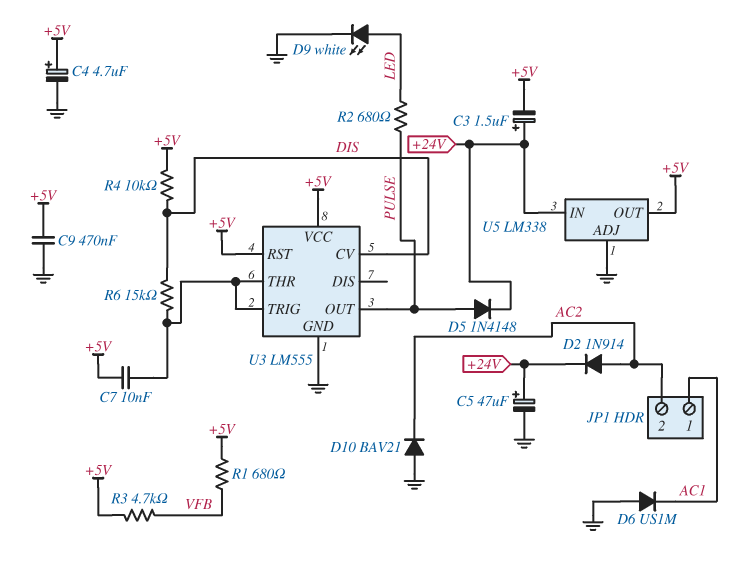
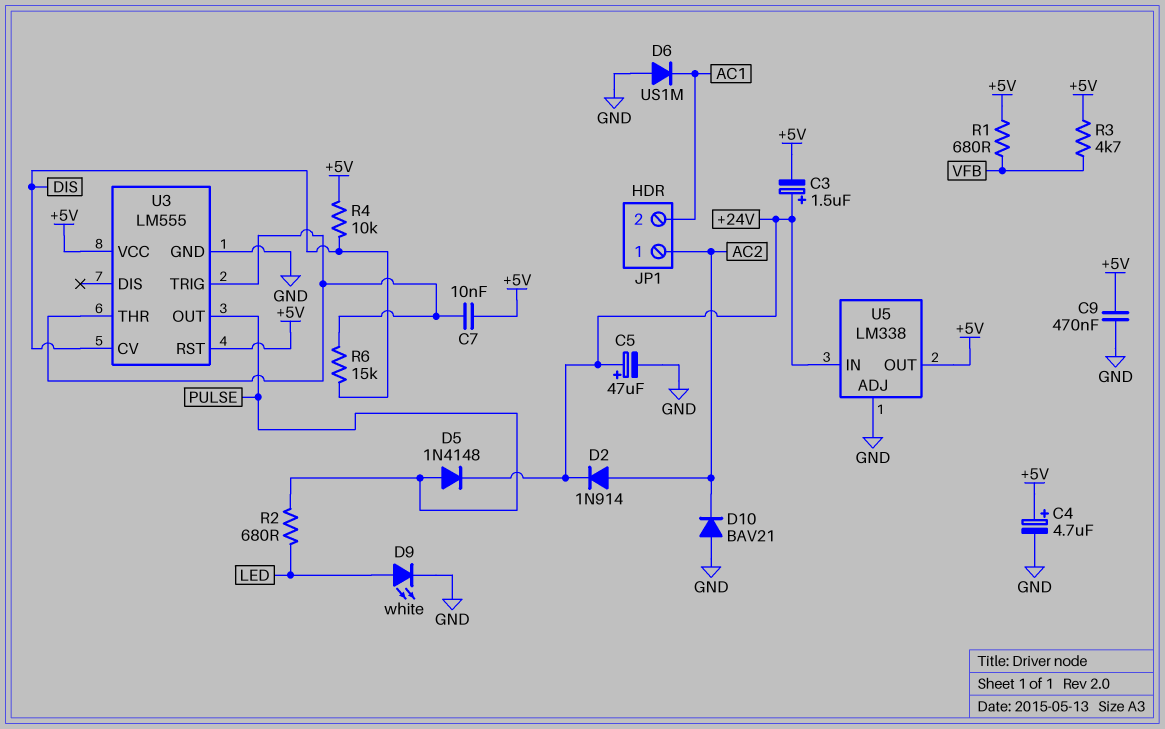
JP1 pin 1: AC1 -> AC2
JP1 pin 2: AC2 -> AC1

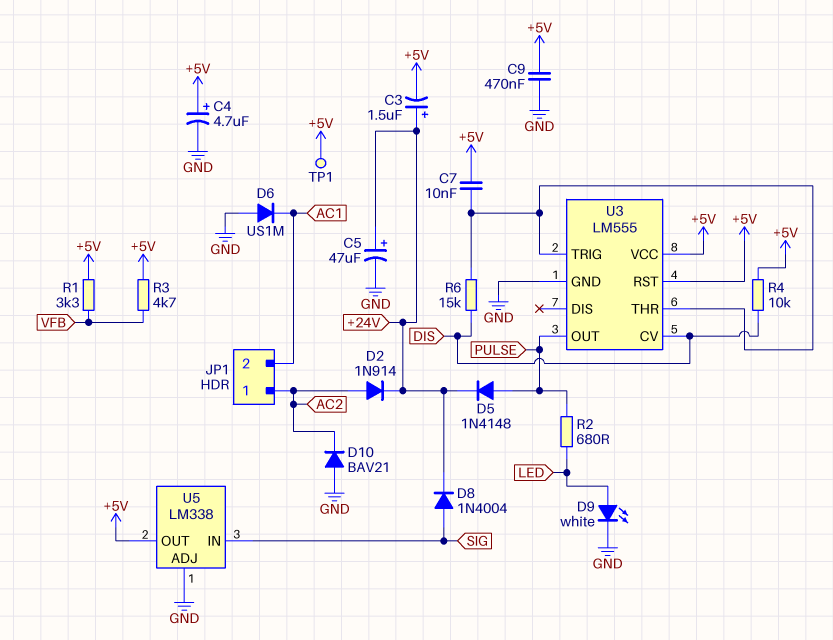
D8: none -> diode 1N4004 (A SIG, K +24V)
R1: 680 (+5V, VFB) -> 3.3k (+5V, VFB)
TP1: none -> test point (+5V)
U5 pin IN: +24V -> SIG

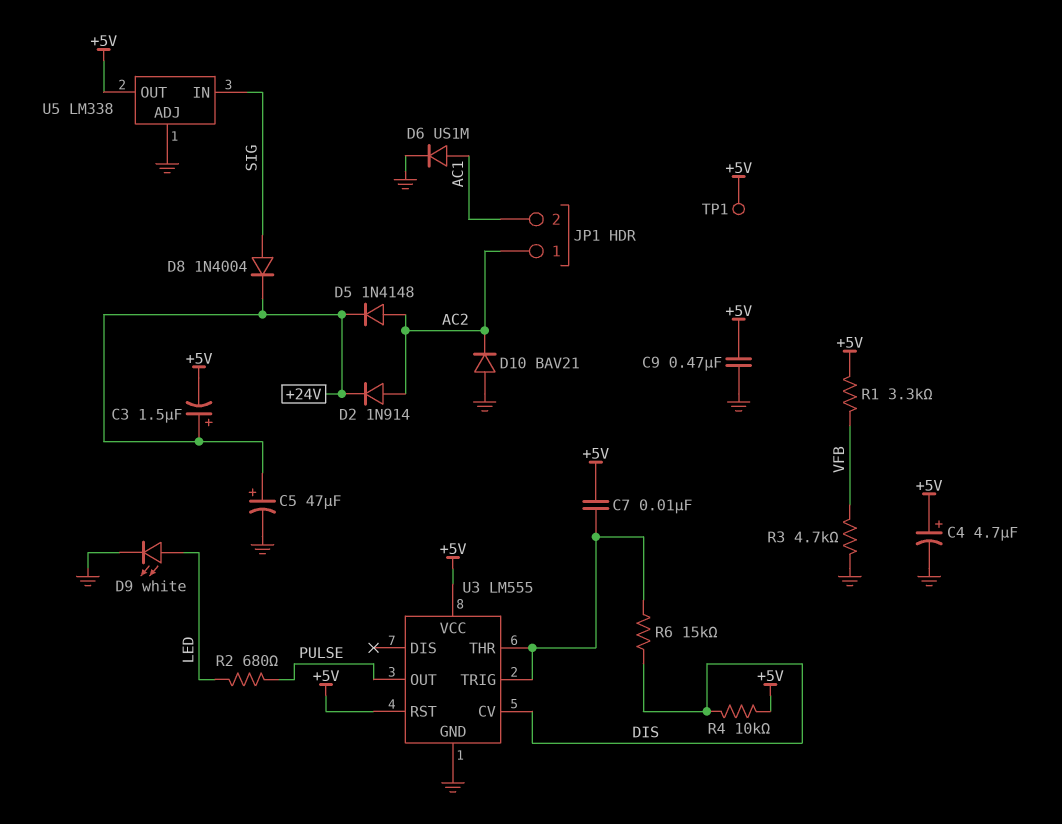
D5: diode 1N4148 (A PULSE, K +24V) -> diode 1N4148 (A AC2, K +24V)
D6: diode US1M (A GND, K AC1) -> diode US1M (A AC1, K GND)
R3: 4.7k (+5V, VFB) -> 4.7k (GND, VFB)

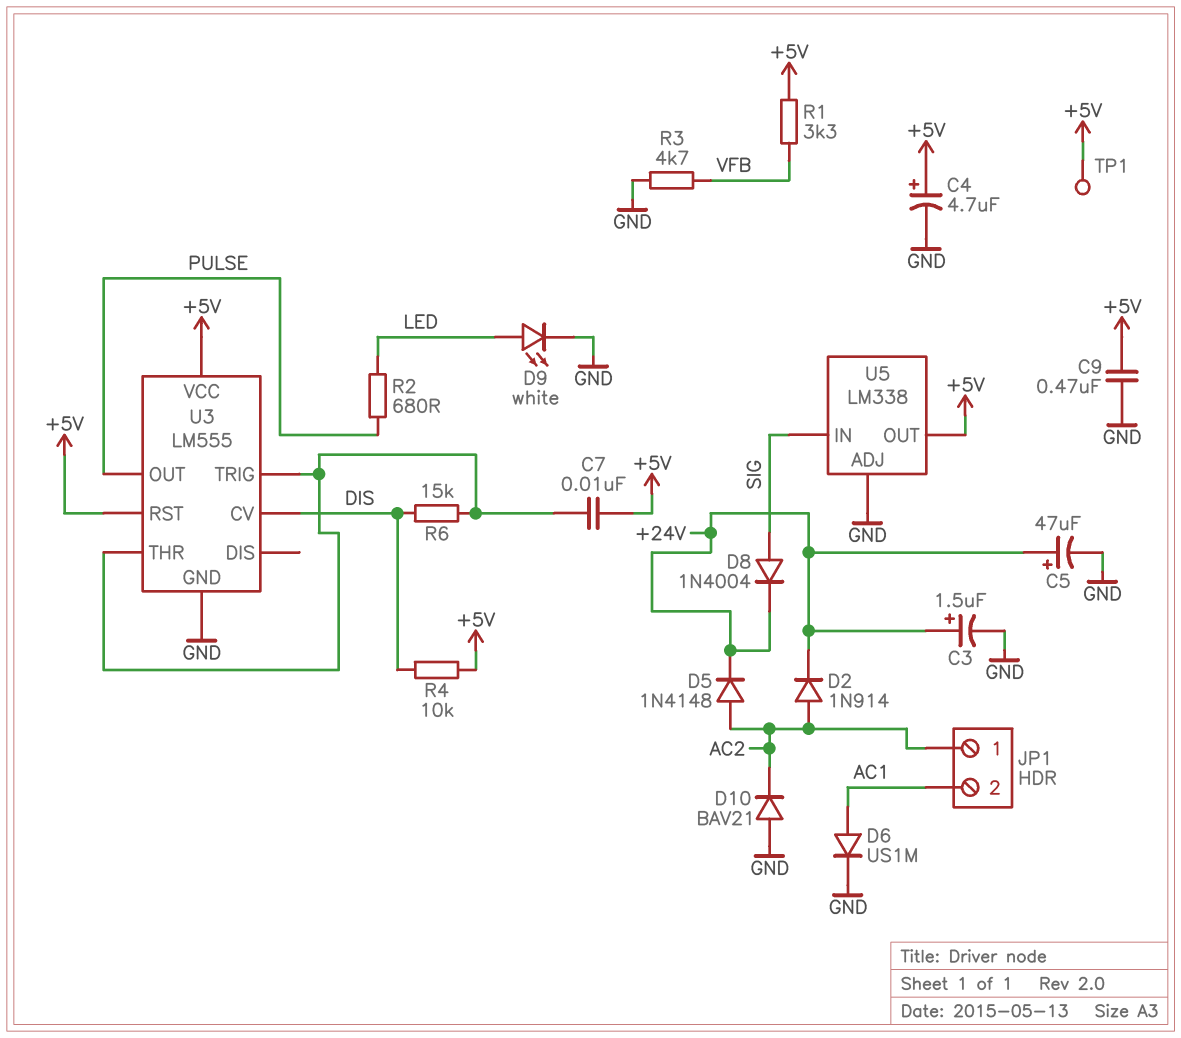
C3: 1.5uF (plus +24V, minus +5V) -> 1.5uF (plus +24V, minus GND)

